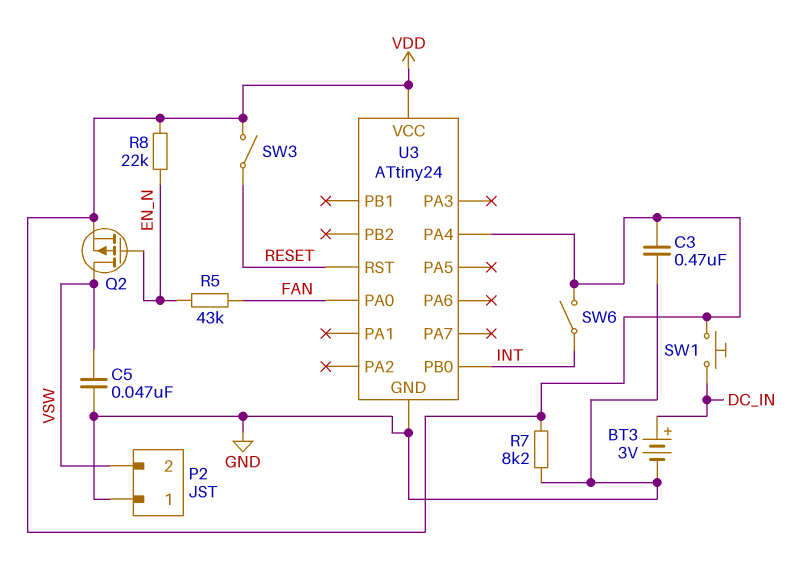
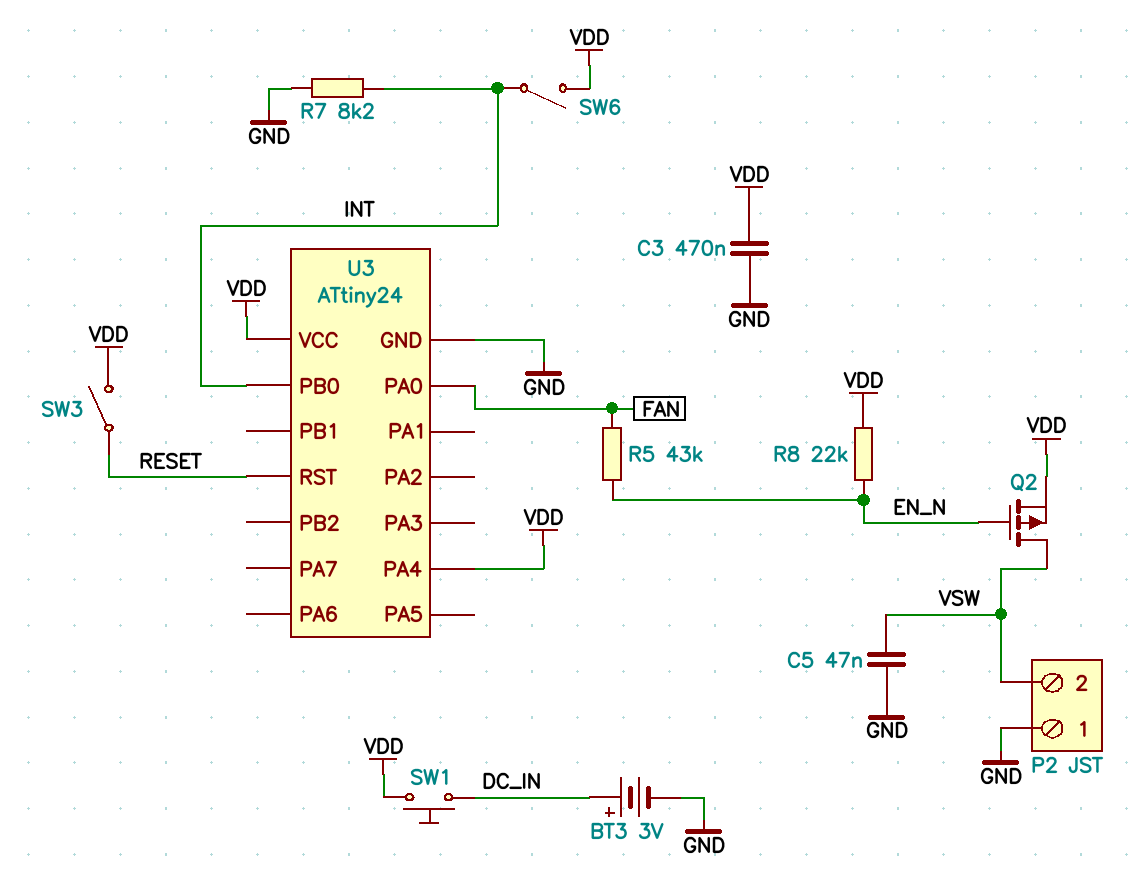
R7: 8.2k (GND, VDD) -> 8.2k (GND, INT)

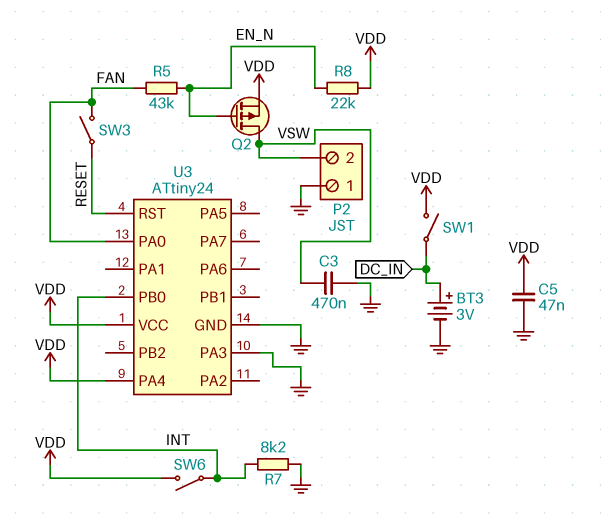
C3: 470nF (GND, VDD) -> 470nF (GND, VSW)
C5: 47nF (GND, VSW) -> 47nF (GND, VDD)
SW1: button (DC_IN, VDD) -> switch (DC_IN, VDD)
SW3: switch (RESET, VDD) -> switch (FAN, RESET)
U3 pin PA3: none -> GND

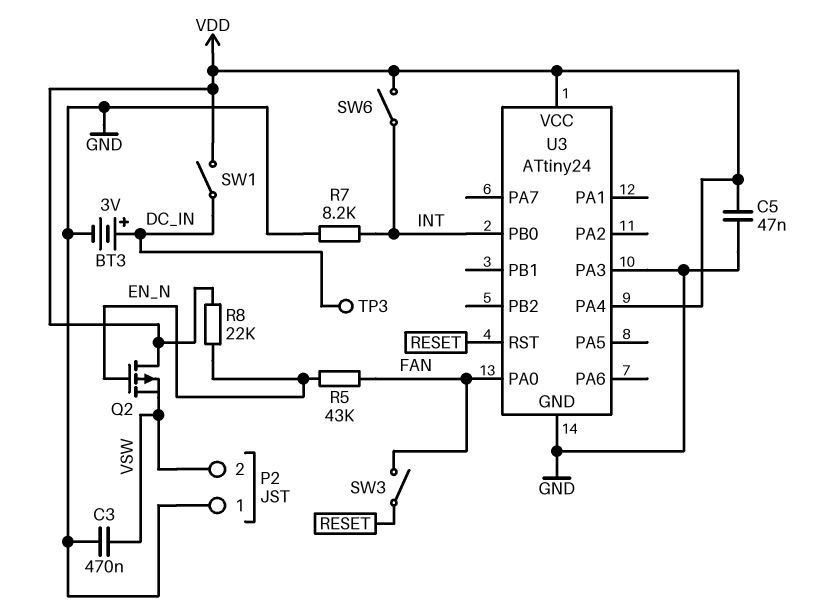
Q2: PMOS (G EN_N, D VSW, S VDD) -> PMOS (G EN_N, D VDD, S VSW)
TP3: none -> test point (DC_IN)

